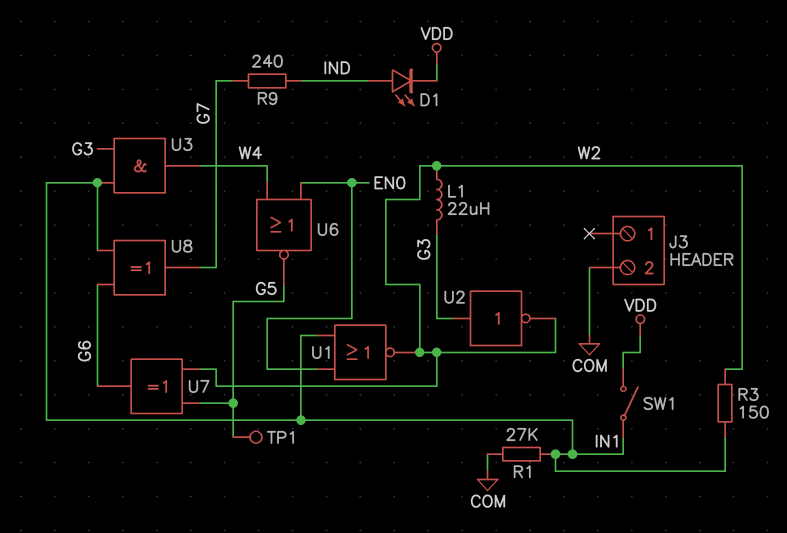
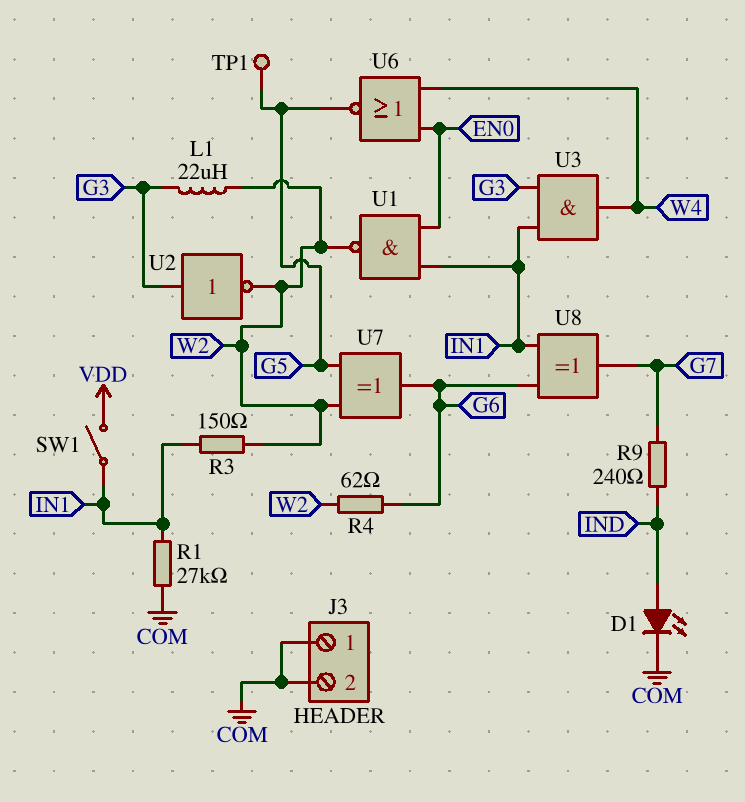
D1: LED (A IND, K VDD) -> LED (A IND, K COM)
J3 pin 1: none -> COM
R4: none -> 62 (G6, W2)
U1: NOR (in EN0, in IN1, out W2) -> NAND (in EN0, in IN1, out W2)

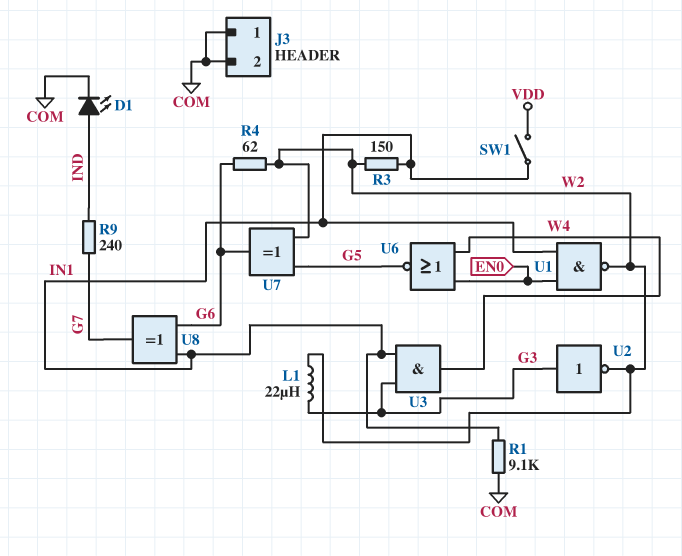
R1: 27k (COM, IN1) -> 9.1k (COM, IN1)
TP1: test point (G5) -> none

